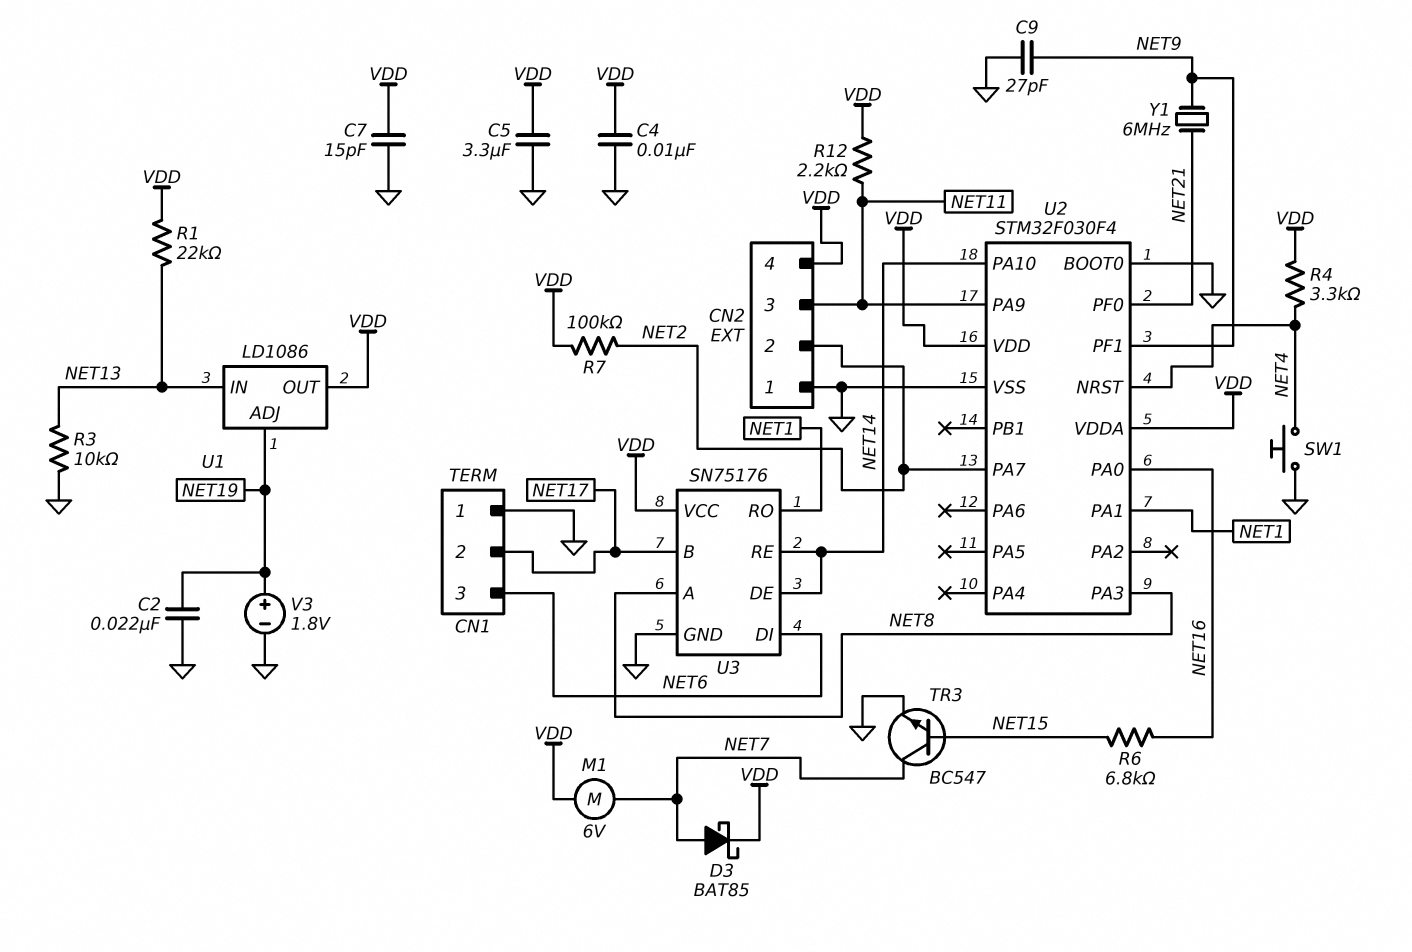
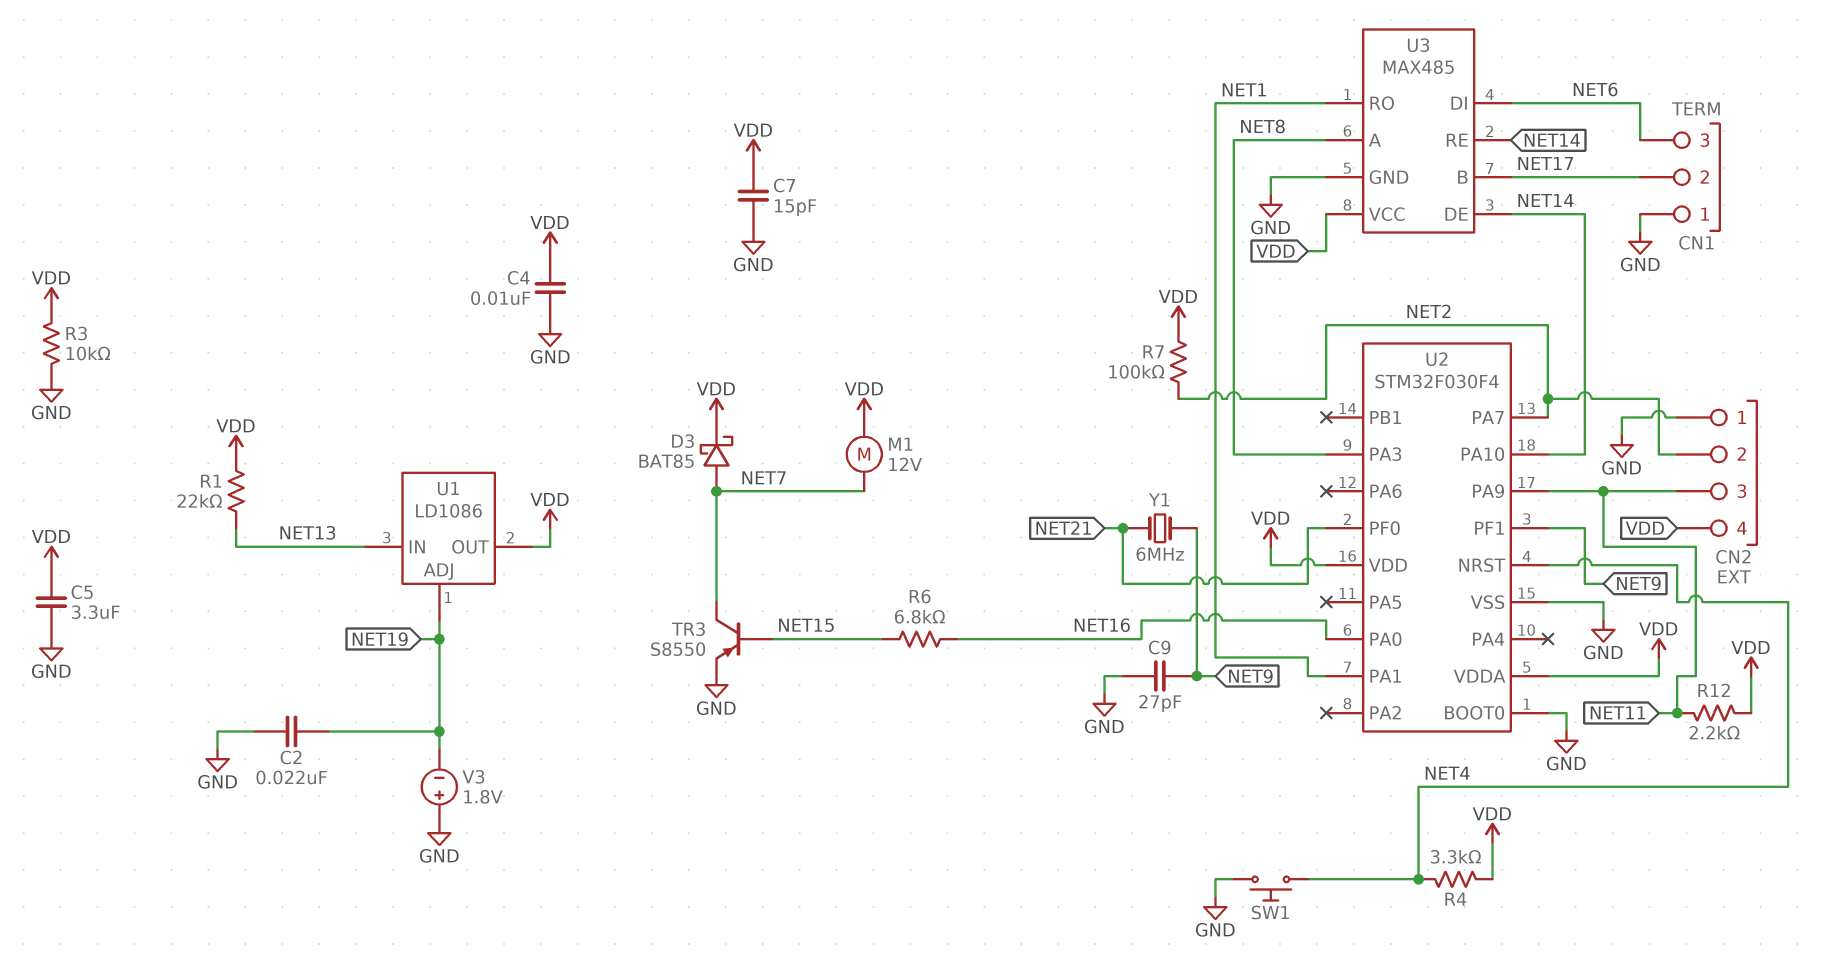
M1: motor 6V (NET7, VDD) -> motor 12V (NET7, VDD)
R3: 10k (GND, NET13) -> 10k (GND, VDD)
TR3: NPN BC547 (B NET15, C NET7, E GND) -> PNP S8550 (B NET15, C NET7, E GND)
U3: SN75176 -> MAX485
V3: 1.8V (plus NET19, minus GND) -> 1.8V (plus GND, minus NET19)

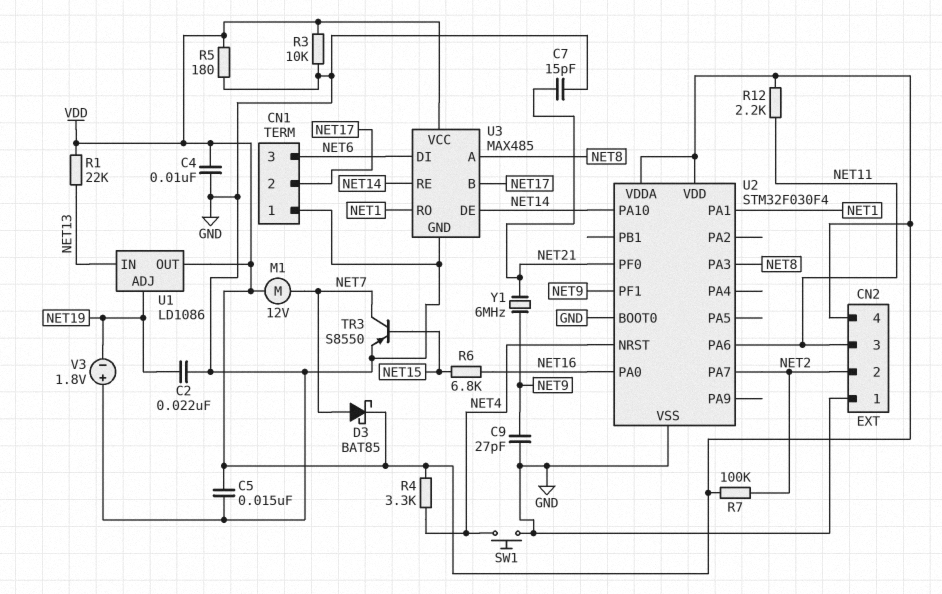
C5: 3.3uF (GND, VDD) -> 15nF (GND, VDD)
C7: 15pF (GND, VDD) -> 15pF (GND, NET21)
R5: none -> 180 (GND, VDD)
U2 pin PA6: none -> NET11
U2 pin PA9: NET11 -> none

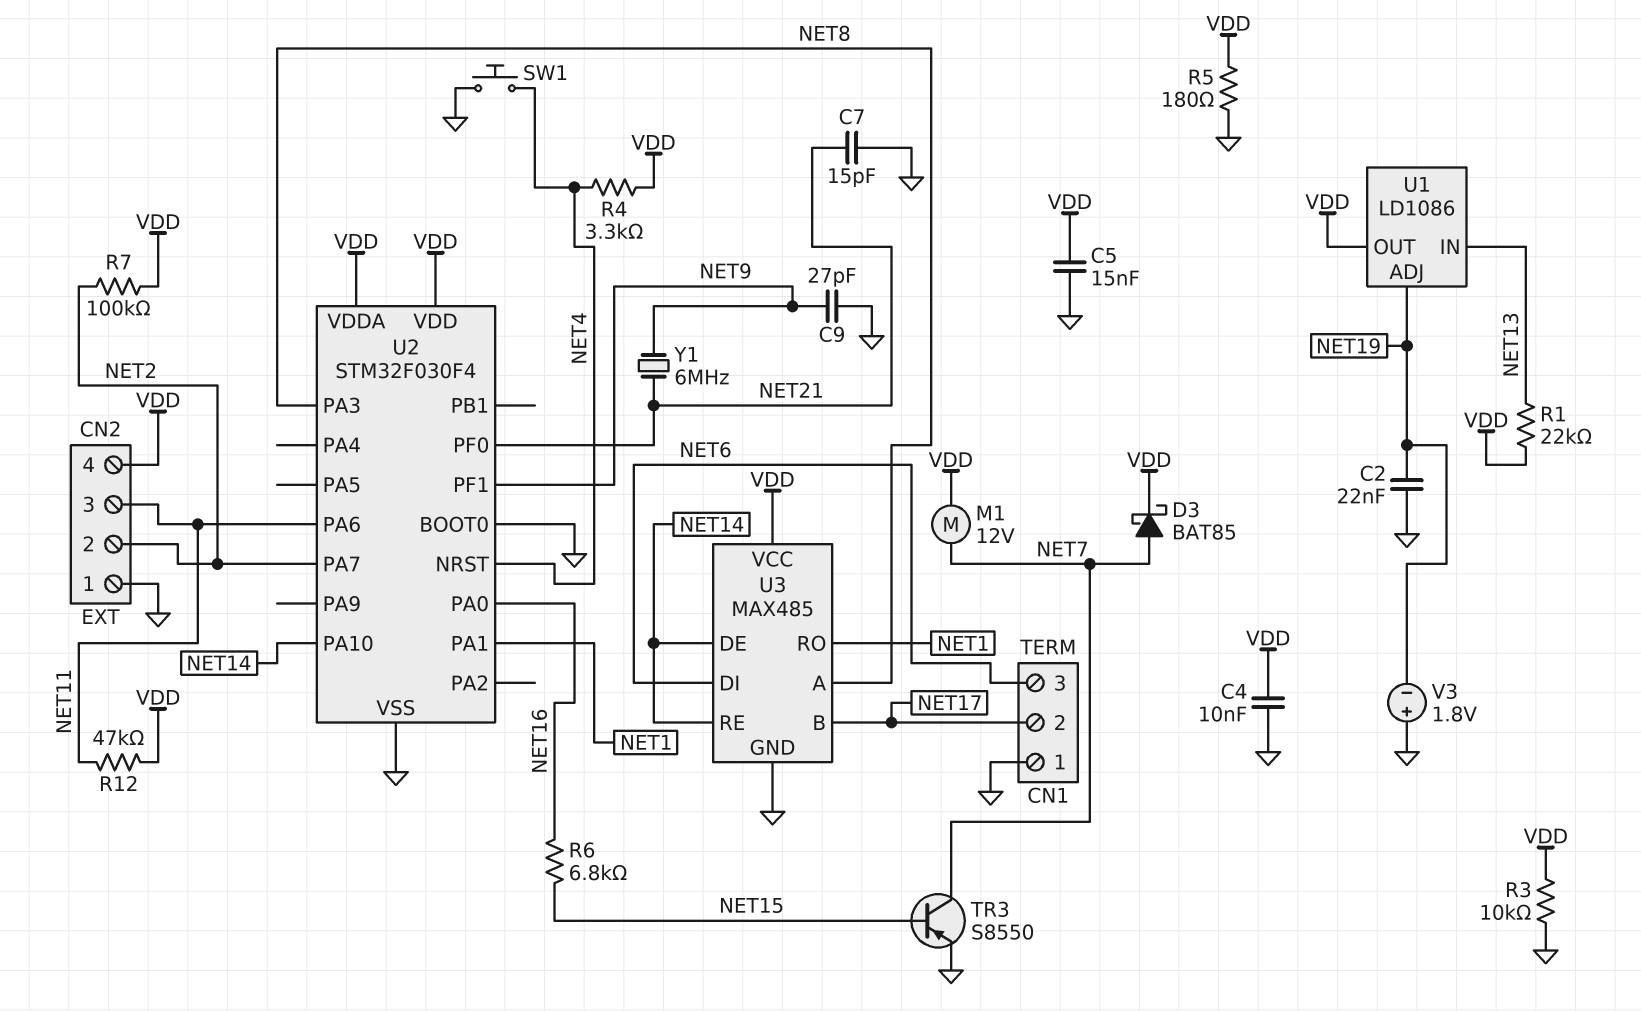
R12: 2.2k (NET11, VDD) -> 47k (NET11, VDD)

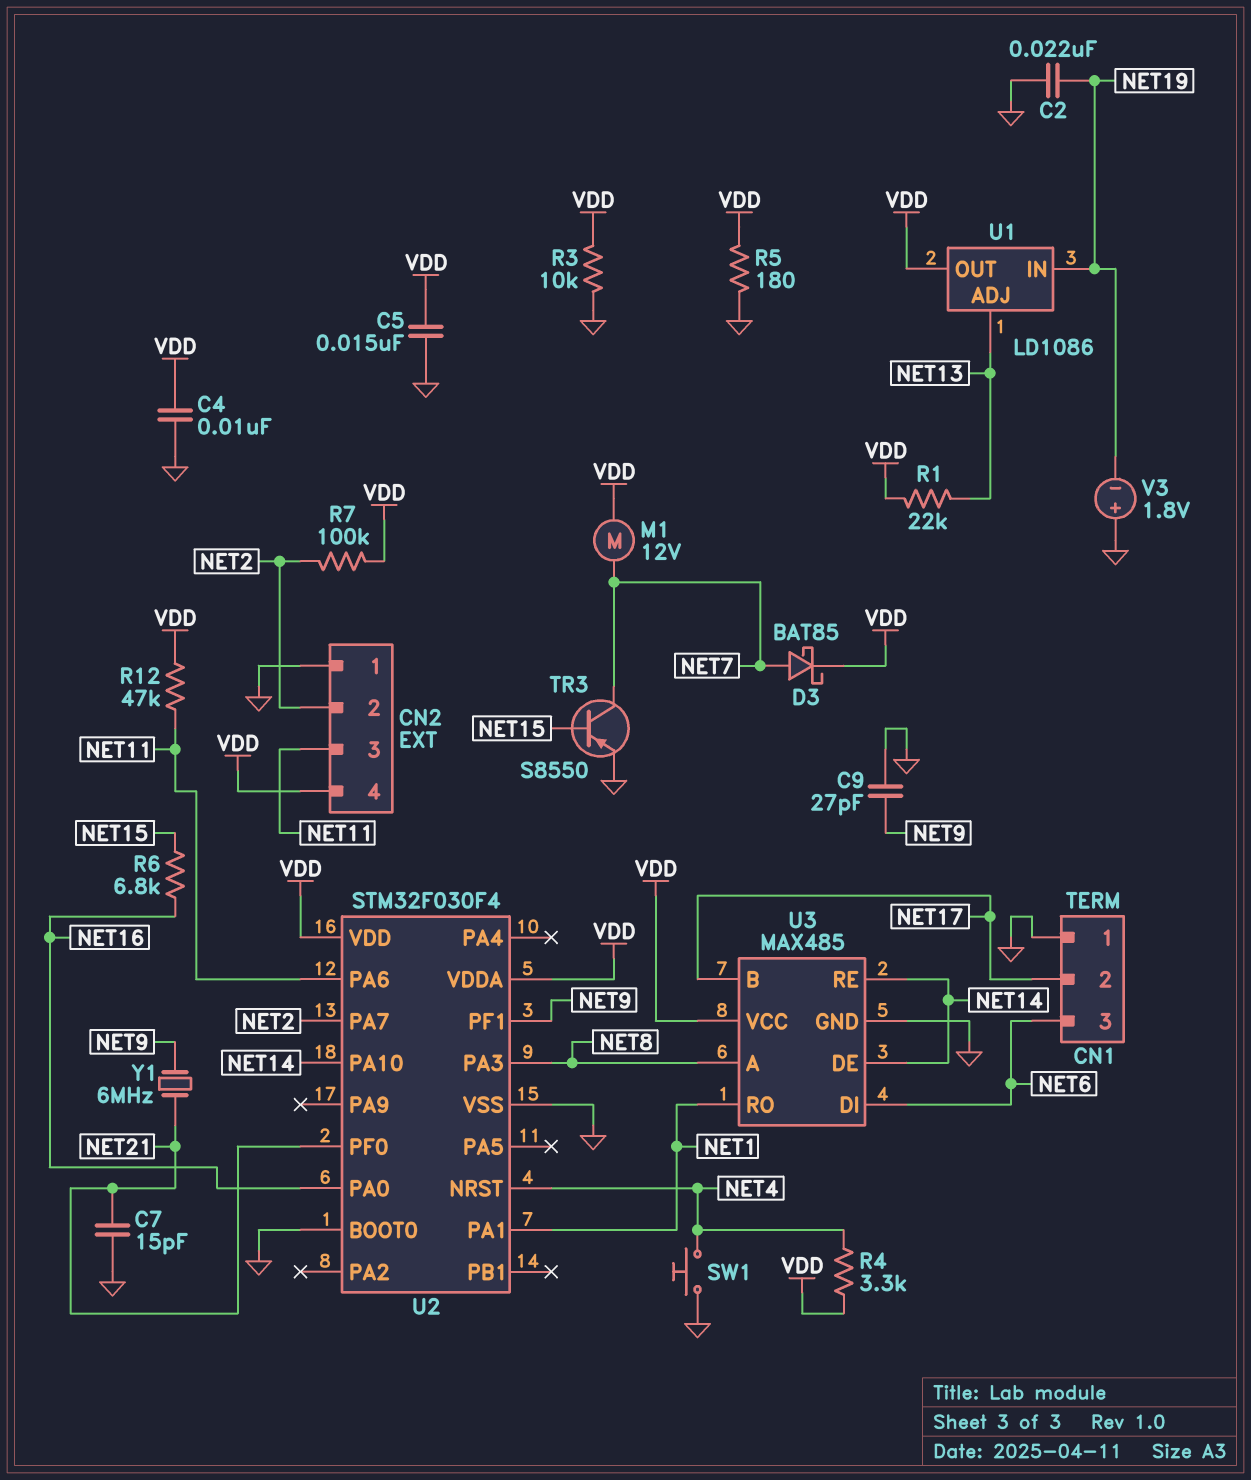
U1 pin ADJ: NET19 -> NET13
U1 pin IN: NET13 -> NET19

